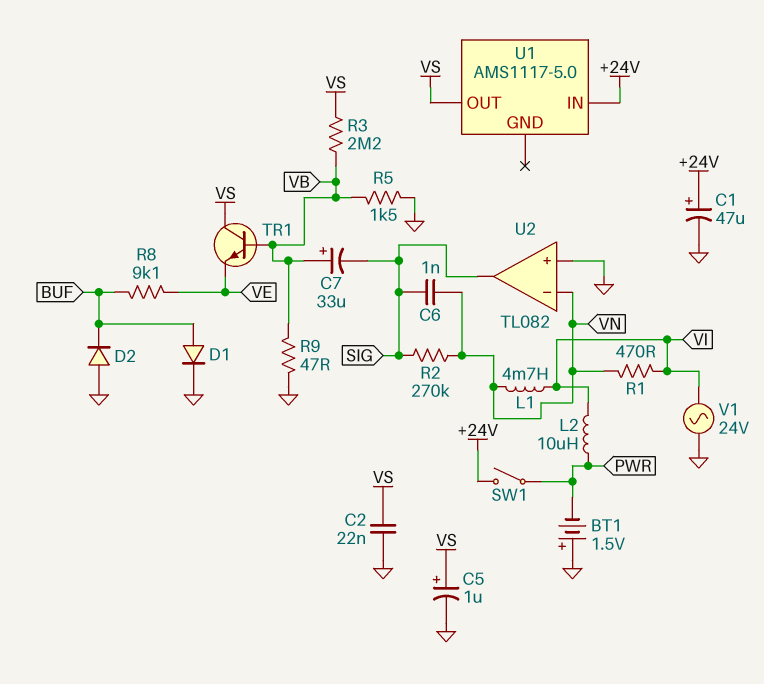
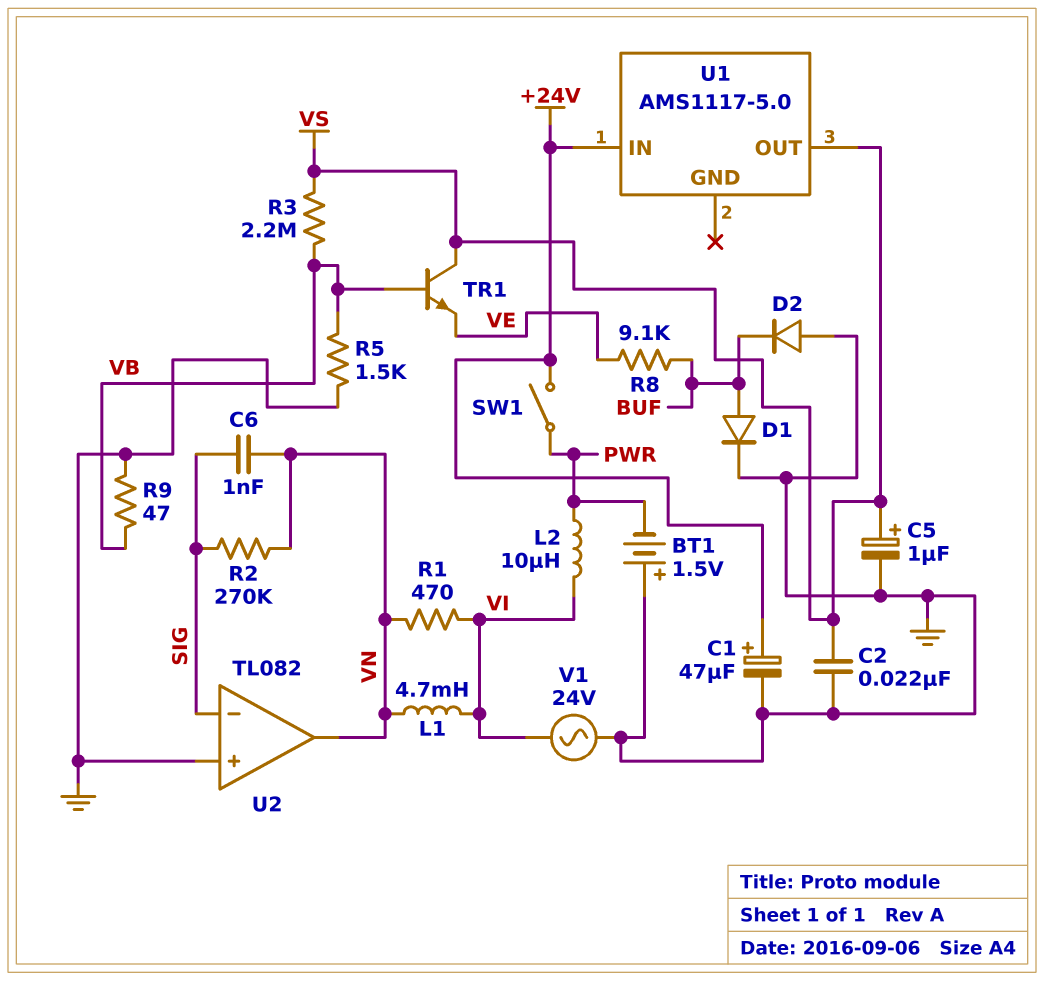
C7: 33uF (plus VB, minus SIG) -> none
U2 pin in-: VN -> SIG
U2 pin out: SIG -> VN

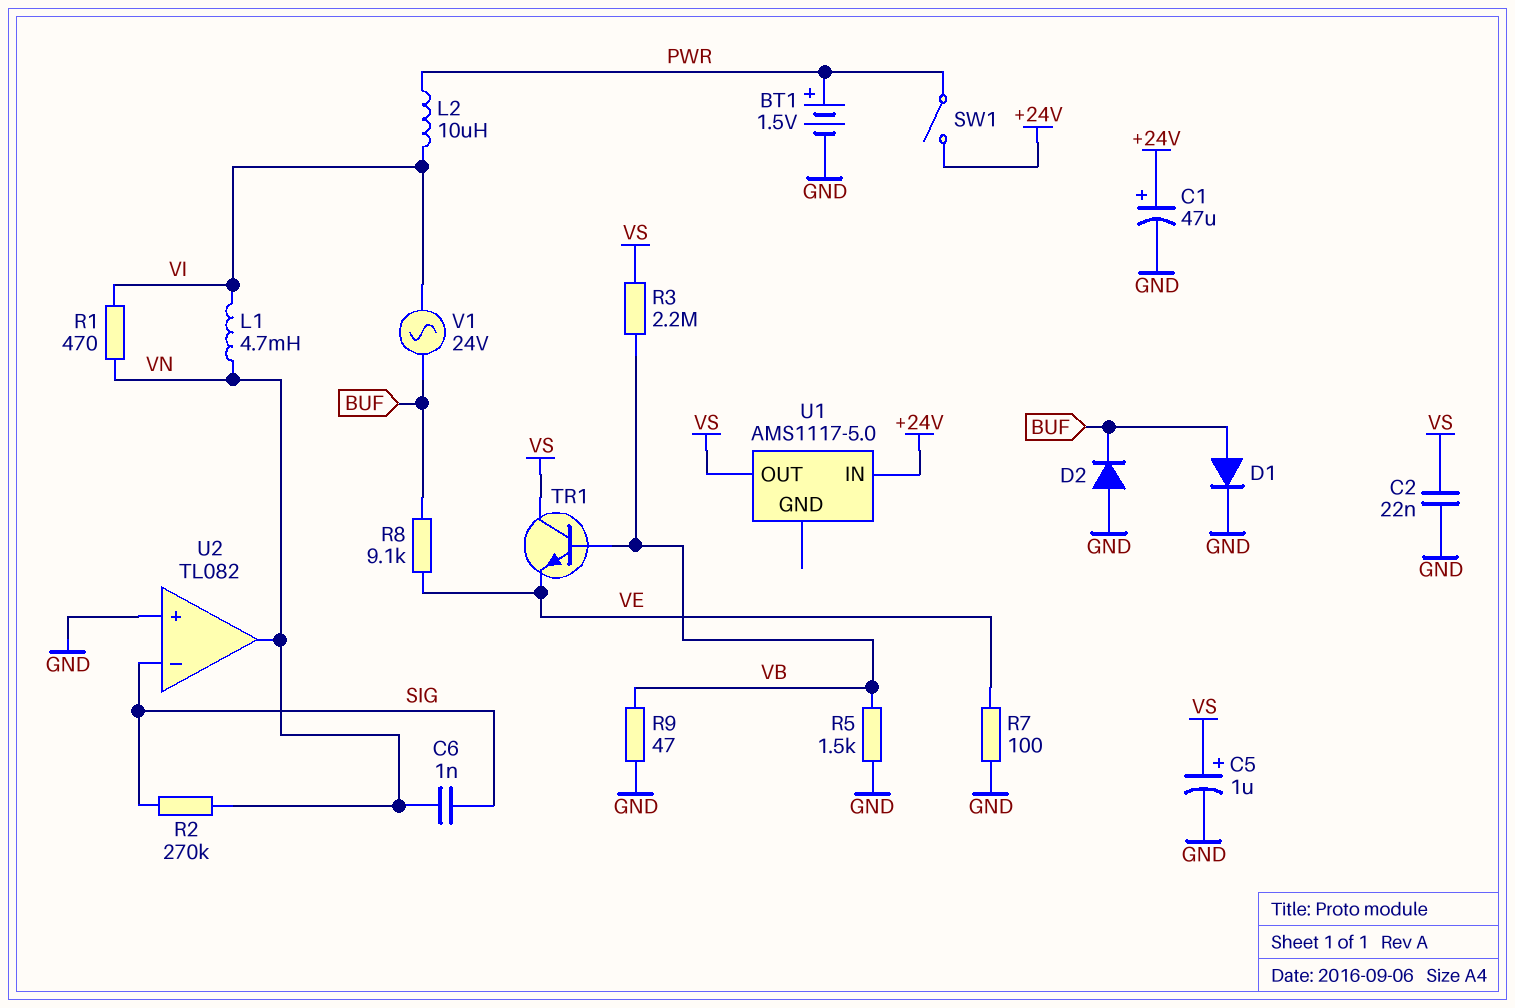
BT1: 1.5V (plus GND, minus PWR) -> 1.5V (plus PWR, minus GND)
R7: none -> 100 (GND, VE)
V1: AC 24V (GND, VI) -> AC 24V (BUF, VI)

